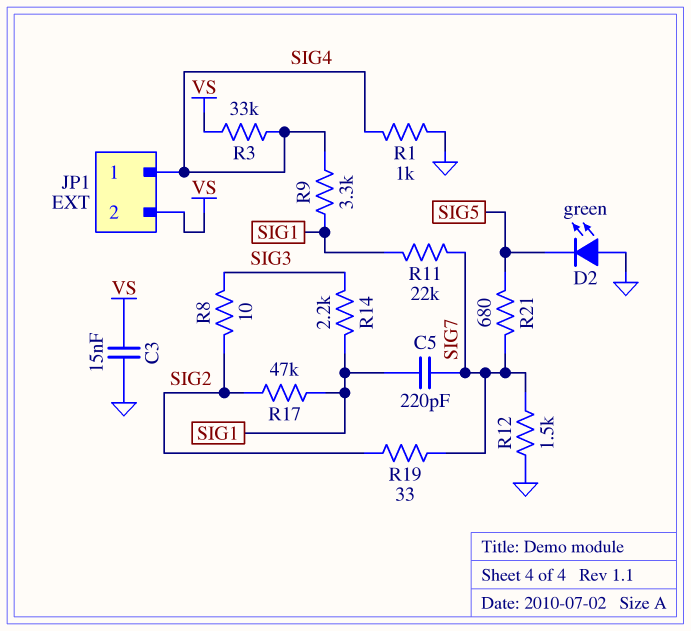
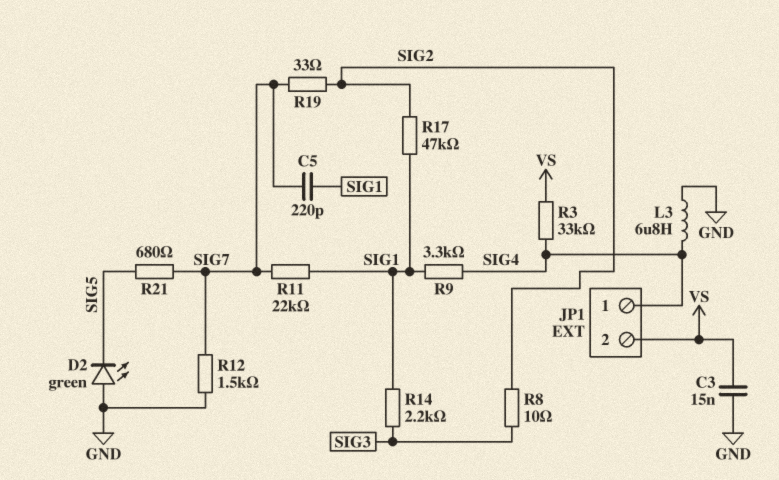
L3: none -> 6.8uH (GND, SIG4)
R1: 1k (GND, SIG4) -> none

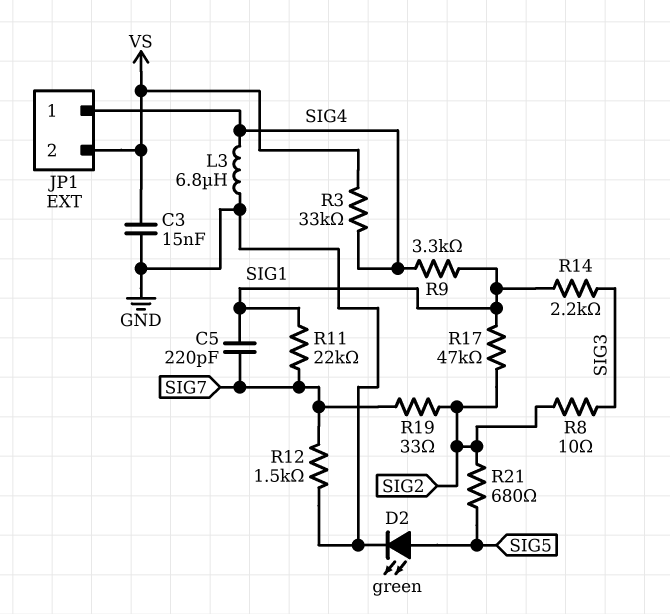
D2: LED green (A GND, K SIG5) -> LED green (A SIG5, K GND)
R21: 680 (SIG5, SIG7) -> 680 (SIG2, SIG5)

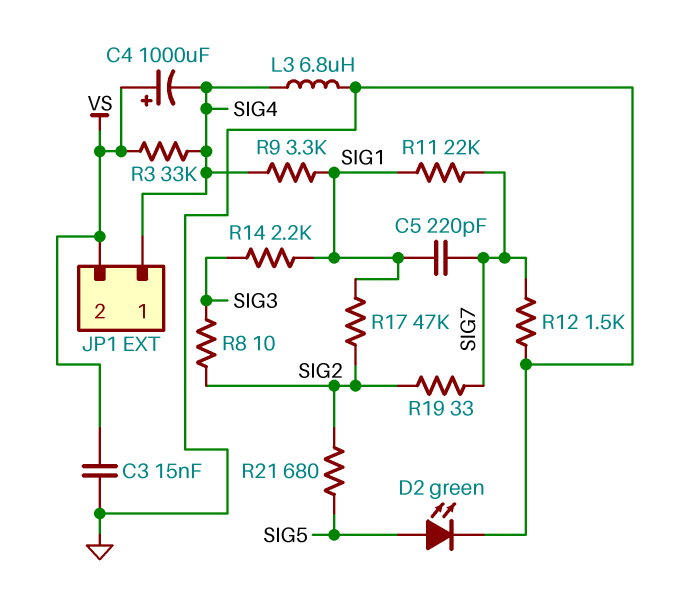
C4: none -> 1000uF (plus VS, minus SIG4)

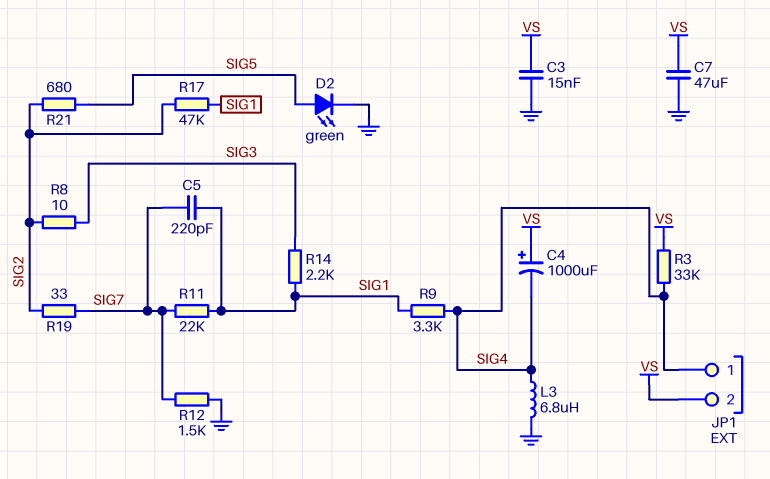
C7: none -> 47uF (GND, VS)

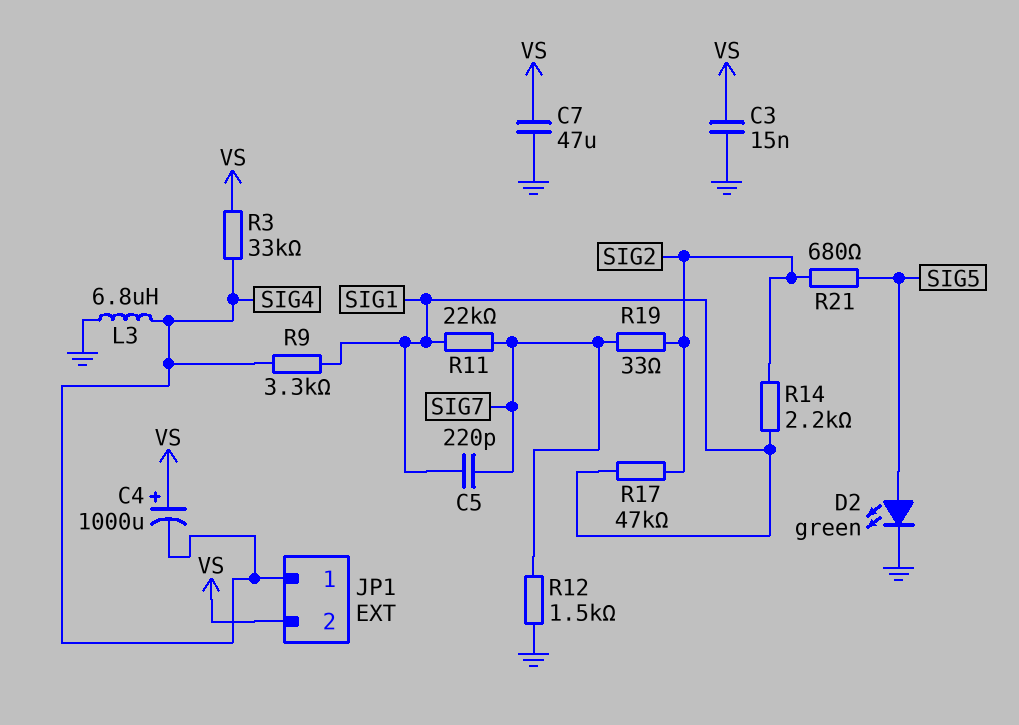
R8: 10 (SIG2, SIG3) -> none
R14: 2.2k (SIG1, SIG3) -> 2.2k (SIG1, SIG2)

